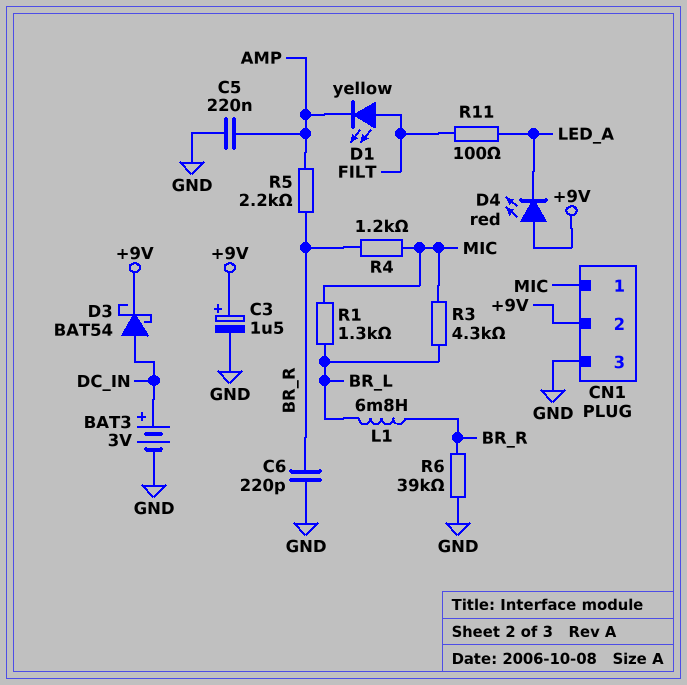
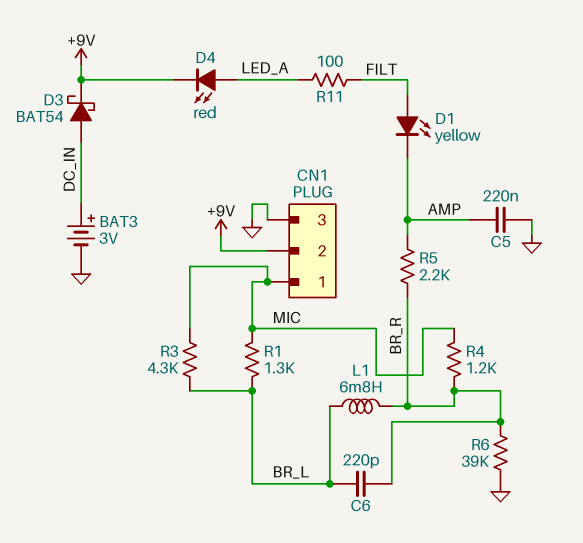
C3: 1.5uF (plus +9V, minus GND) -> none
C6: 220pF (BR_R, GND) -> 220pF (BR_L, BR_R)
D4: LED red (A +9V, K LED_A) -> LED red (A LED_A, K +9V)

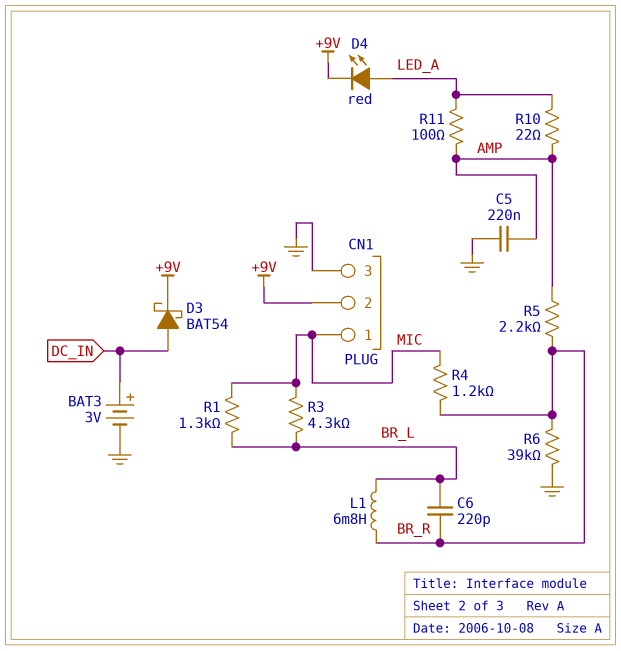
D1: LED yellow (A FILT, K AMP) -> none
R10: none -> 22 (AMP, LED_A)
R11: 100 (FILT, LED_A) -> 100 (AMP, LED_A)

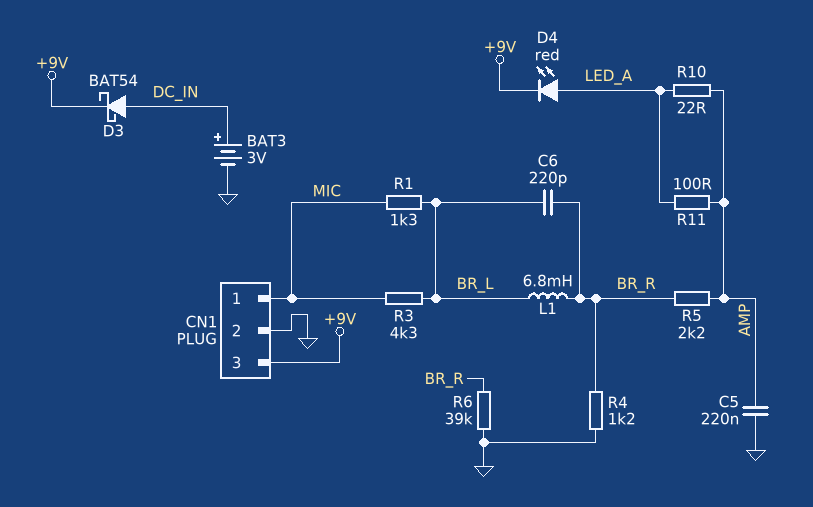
CN1 pin 2: +9V -> GND
CN1 pin 3: GND -> +9V
R4: 1.2k (BR_R, MIC) -> 1.2k (BR_R, GND)

